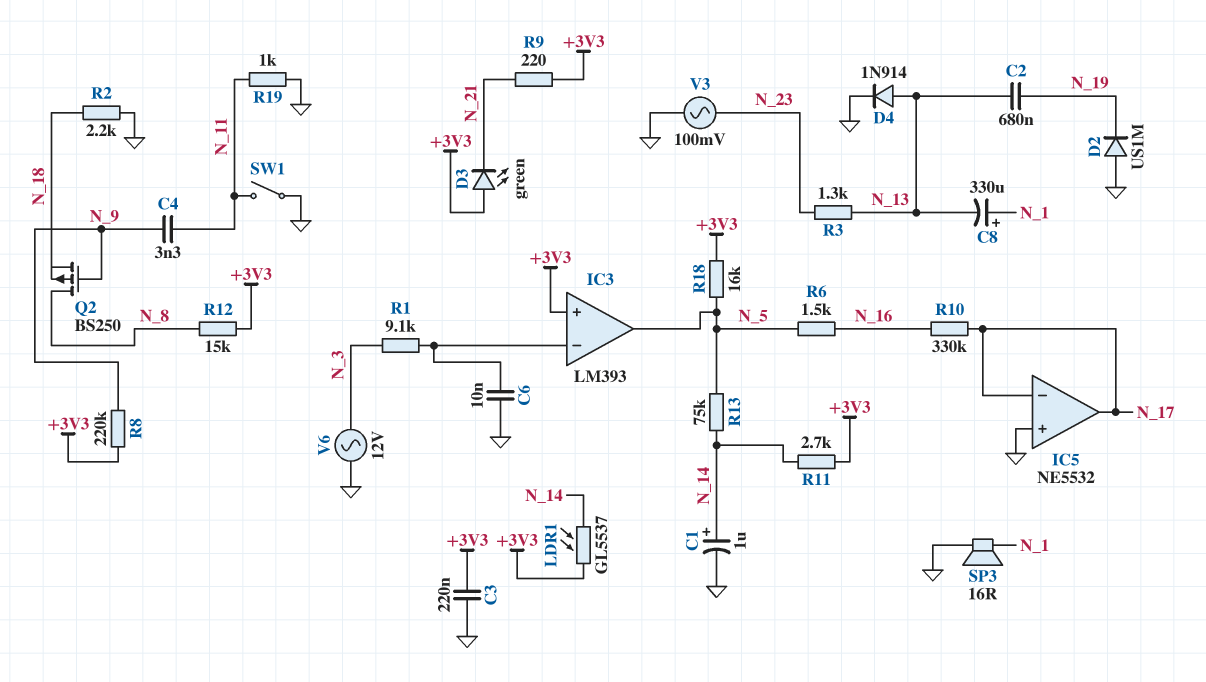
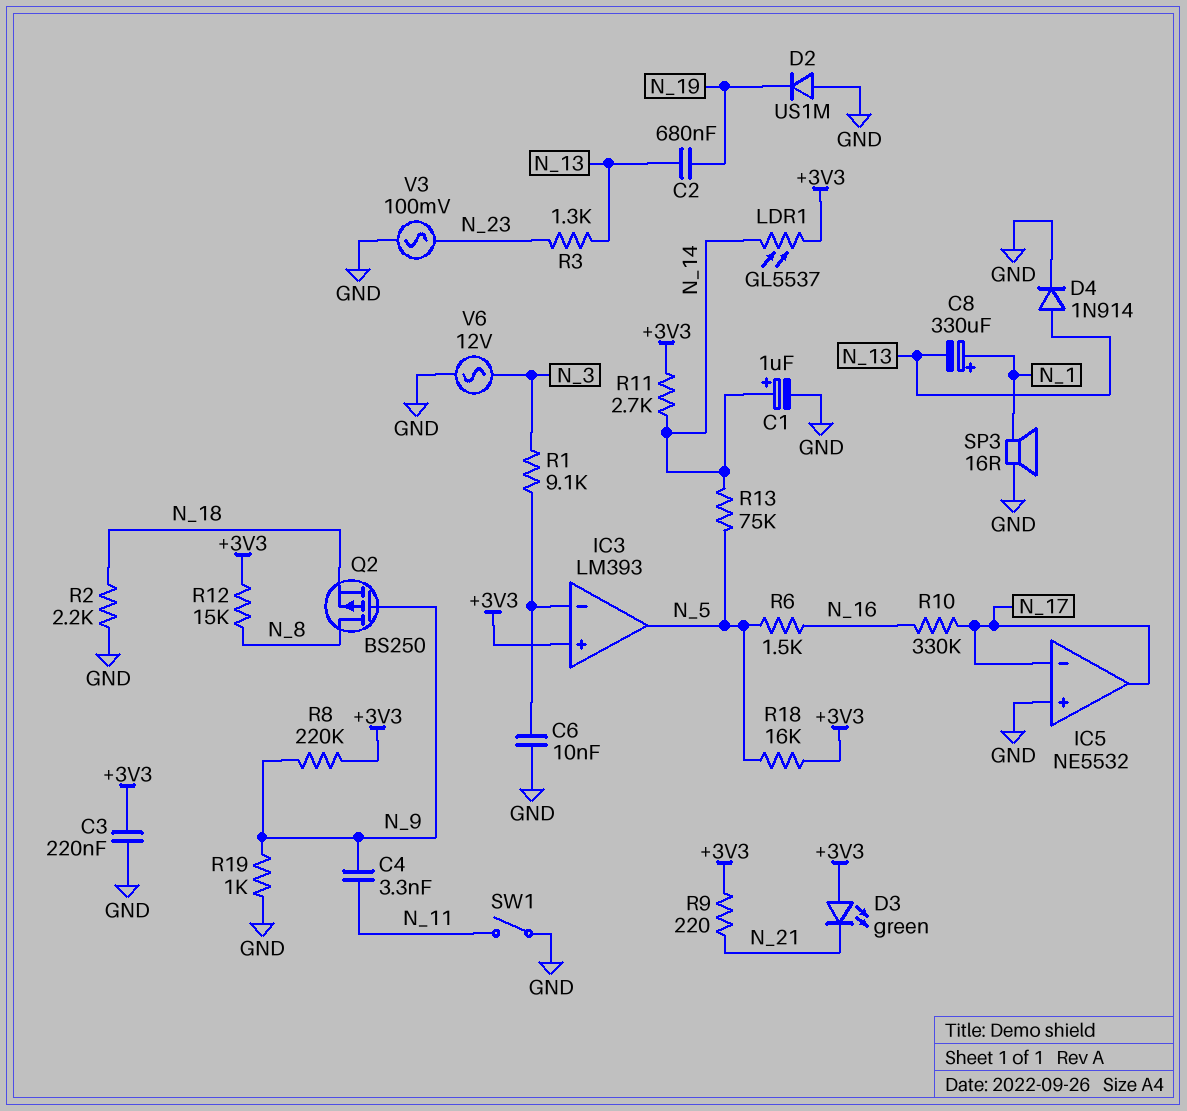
R19: 1k (GND, N_11) -> 1k (GND, N_9)

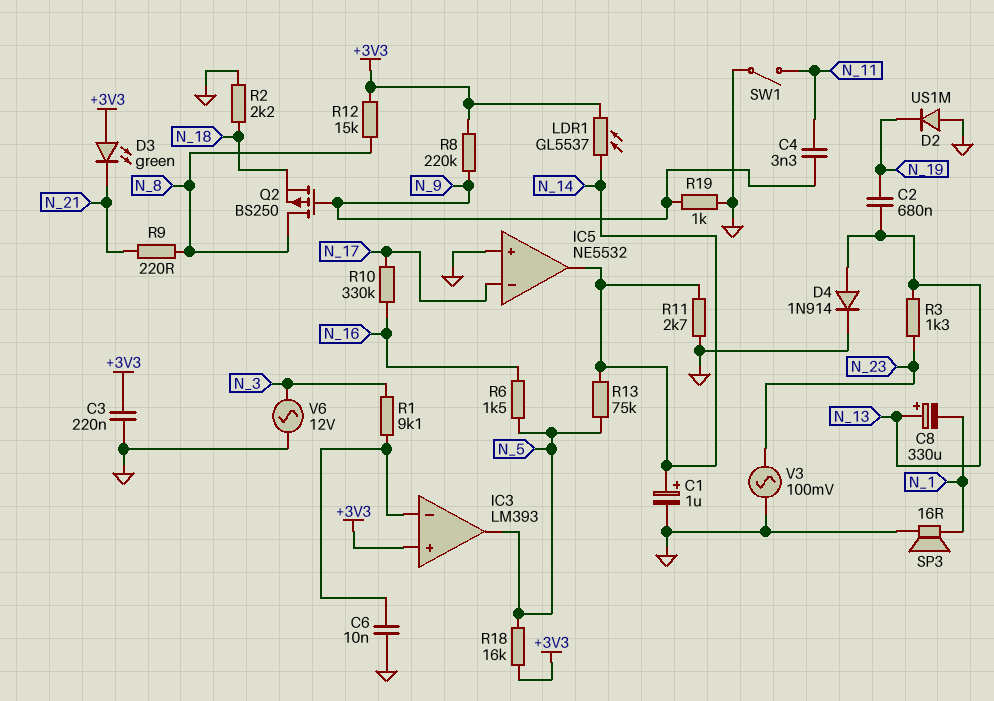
C8: 330uF (plus N_1, minus N_13) -> 330uF (plus N_13, minus N_1)
IC5 pin out: N_17 -> N_14
R9: 220 (+3V3, N_21) -> 220 (N_8, N_21)
R11: 2.7k (+3V3, N_14) -> 2.7k (GND, N_14)

